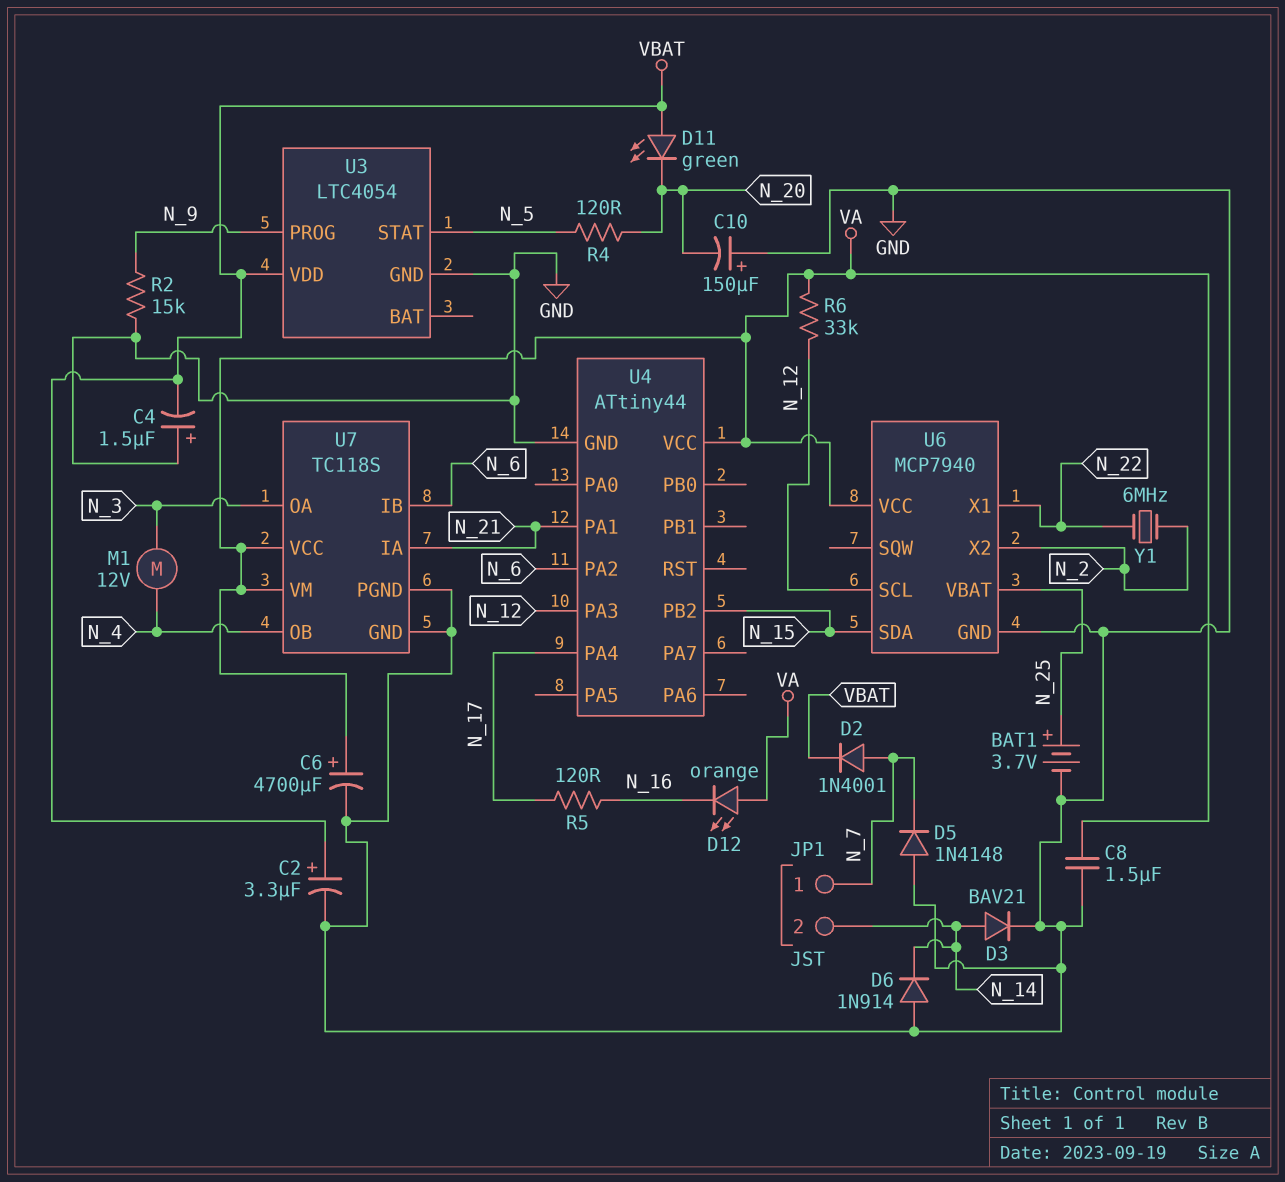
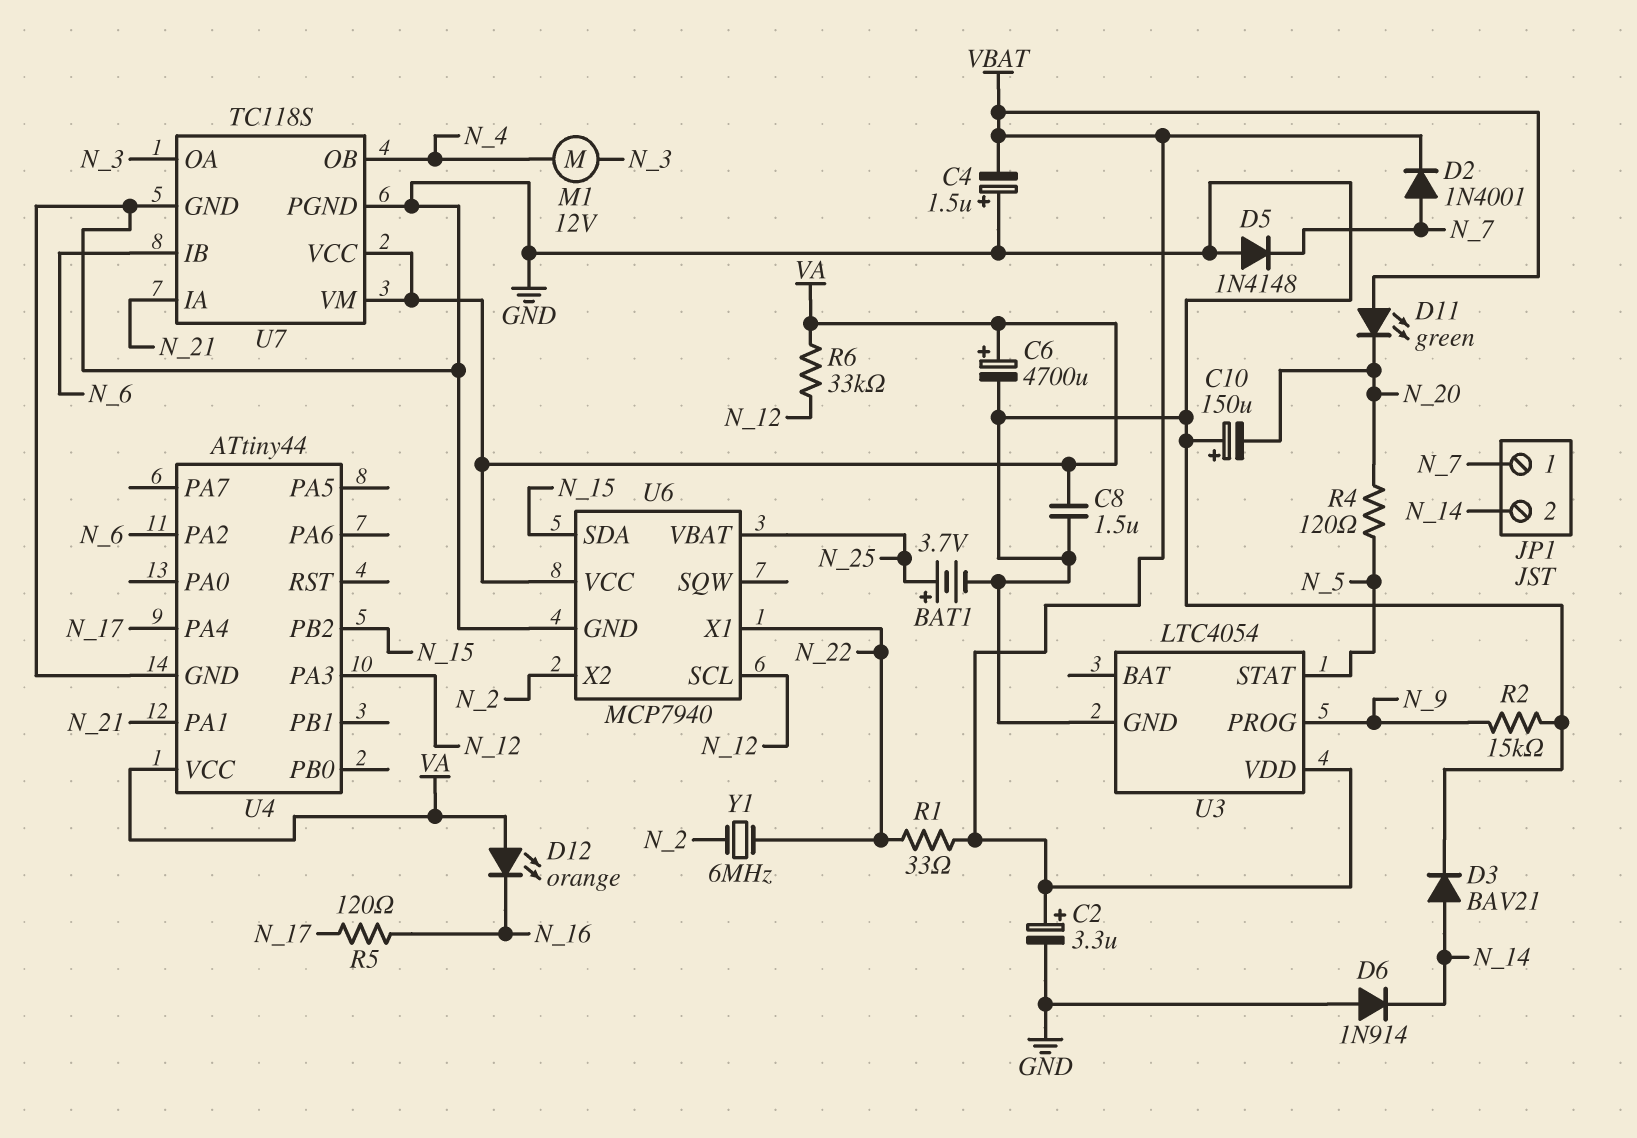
R1: none -> 33 (N_22, VBAT)

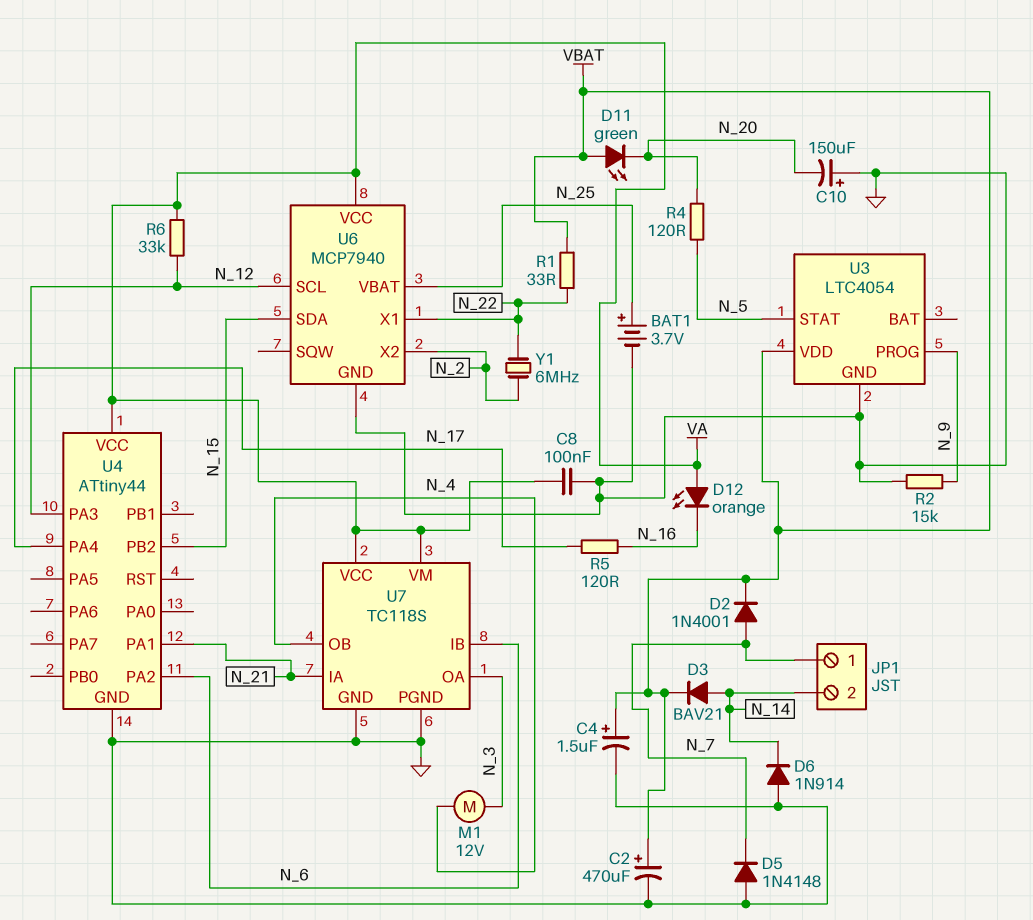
C2: 3.3uF (plus VBAT, minus GND) -> 470uF (plus VBAT, minus GND)
C4: 1.5uF (plus GND, minus VBAT) -> 1.5uF (plus VBAT, minus GND)
C6: 4700uF (plus VA, minus GND) -> none
C8: 1.5uF (GND, VA) -> 100nF (GND, VA)
D3: diode BAV21 (A N_14, K GND) -> diode BAV21 (A N_14, K VBAT)

